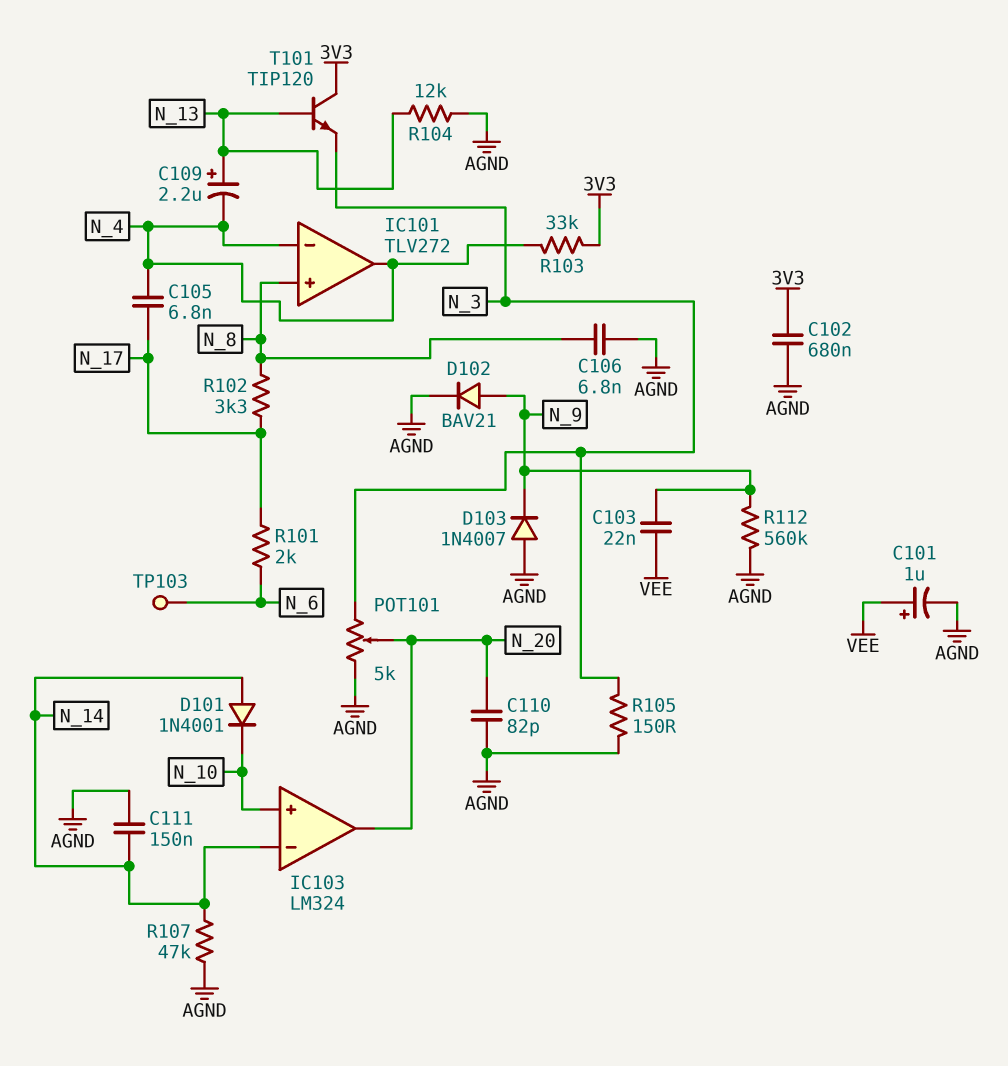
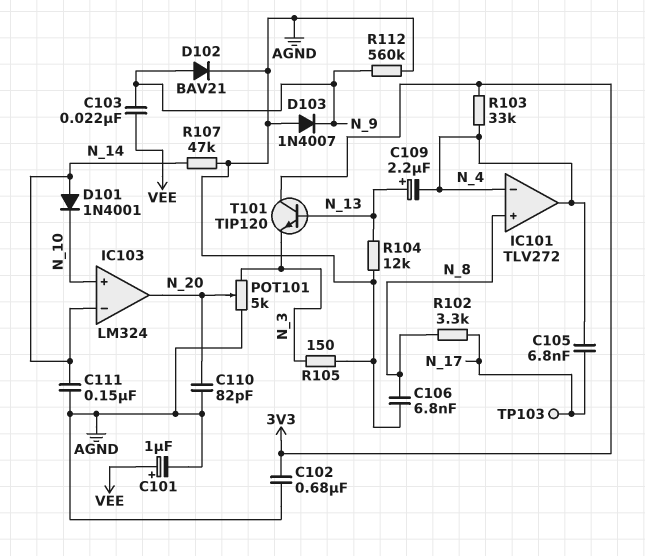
R101: 2k (N_6, N_17) -> none
TP103: test point (N_6) -> test point (N_17)

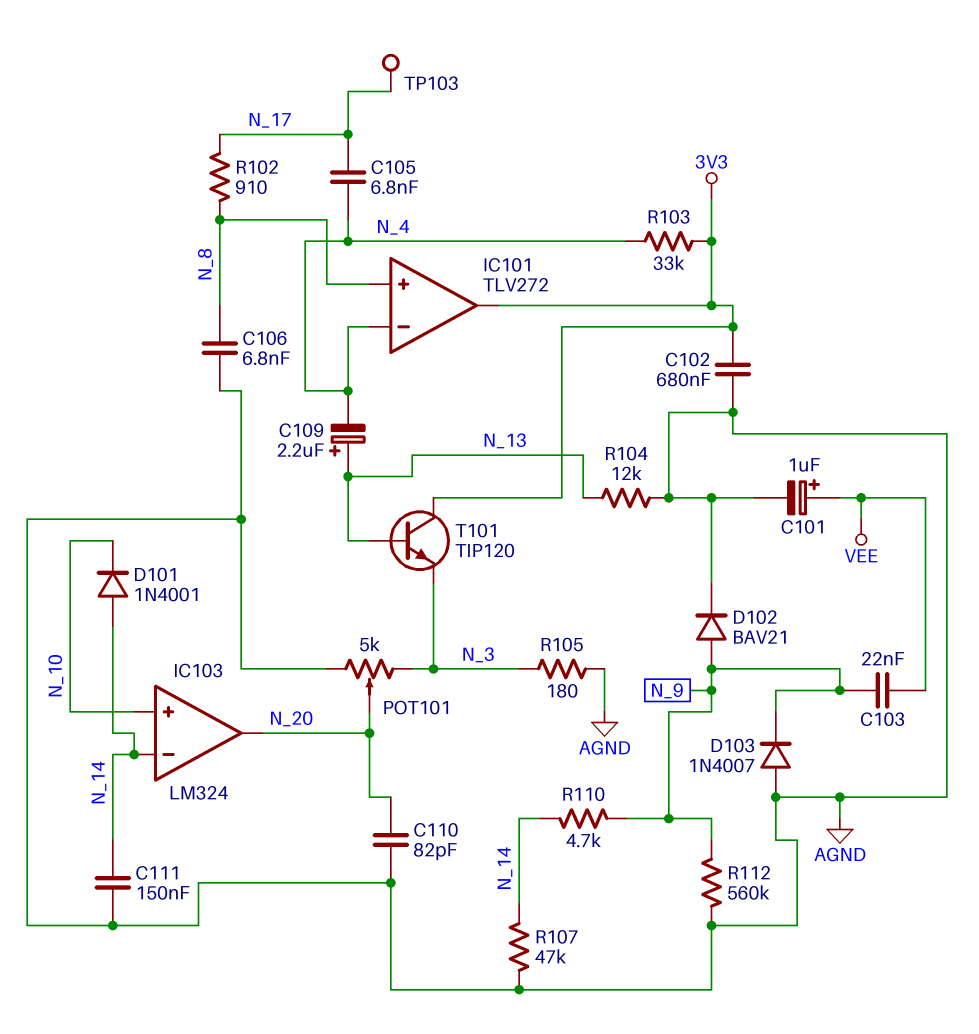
IC101 pin out: N_4 -> 3V3
R102: 3.3k (N_8, N_17) -> 910 (N_8, N_17)
R105: 150 (AGND, N_3) -> 180 (AGND, N_3)
R110: none -> 4.7k (N_9, N_14)

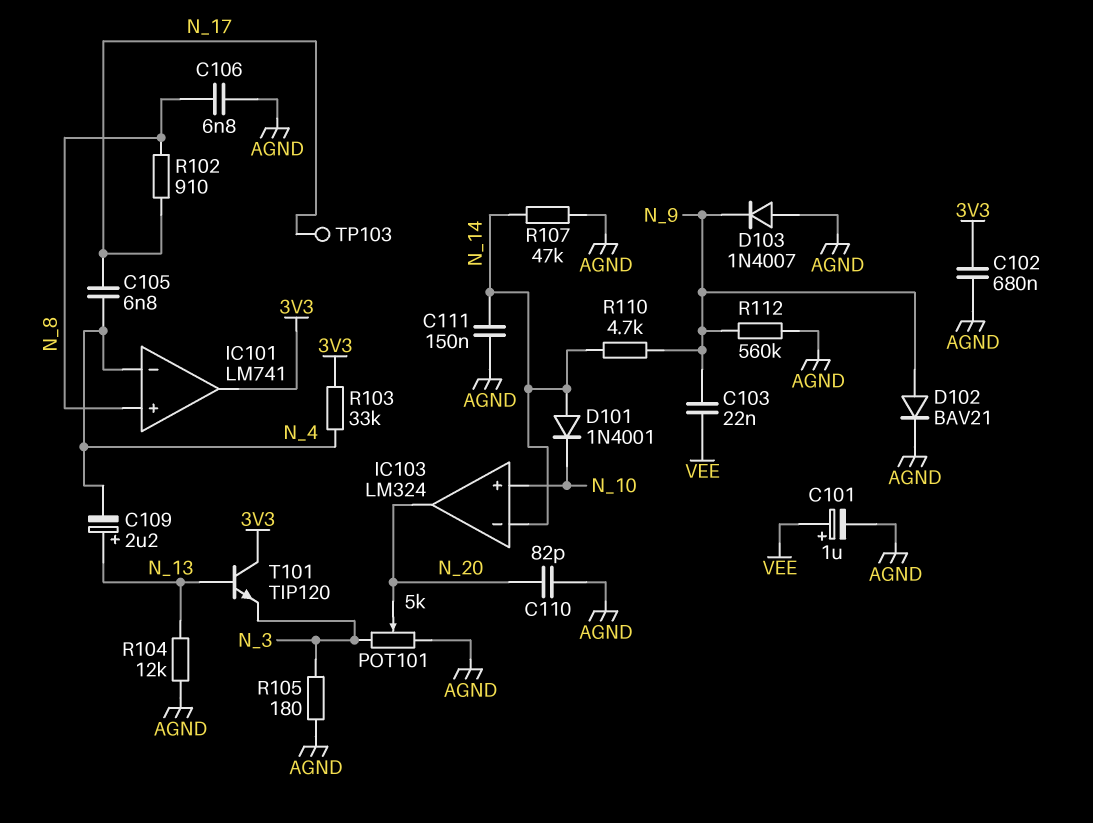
IC101: TLV272 -> LM741

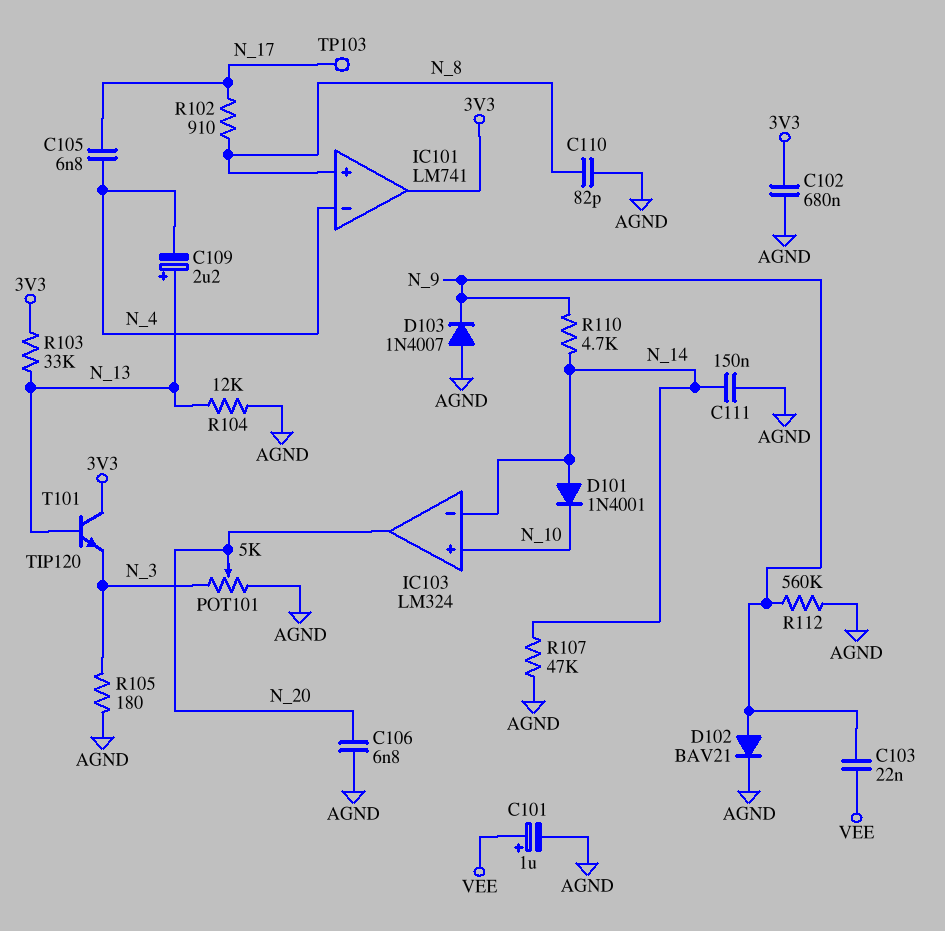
C106: 6.8nF (AGND, N_8) -> 6.8nF (AGND, N_20)
C110: 82pF (AGND, N_20) -> 82pF (AGND, N_8)
R103: 33k (3V3, N_4) -> 33k (3V3, N_13)

